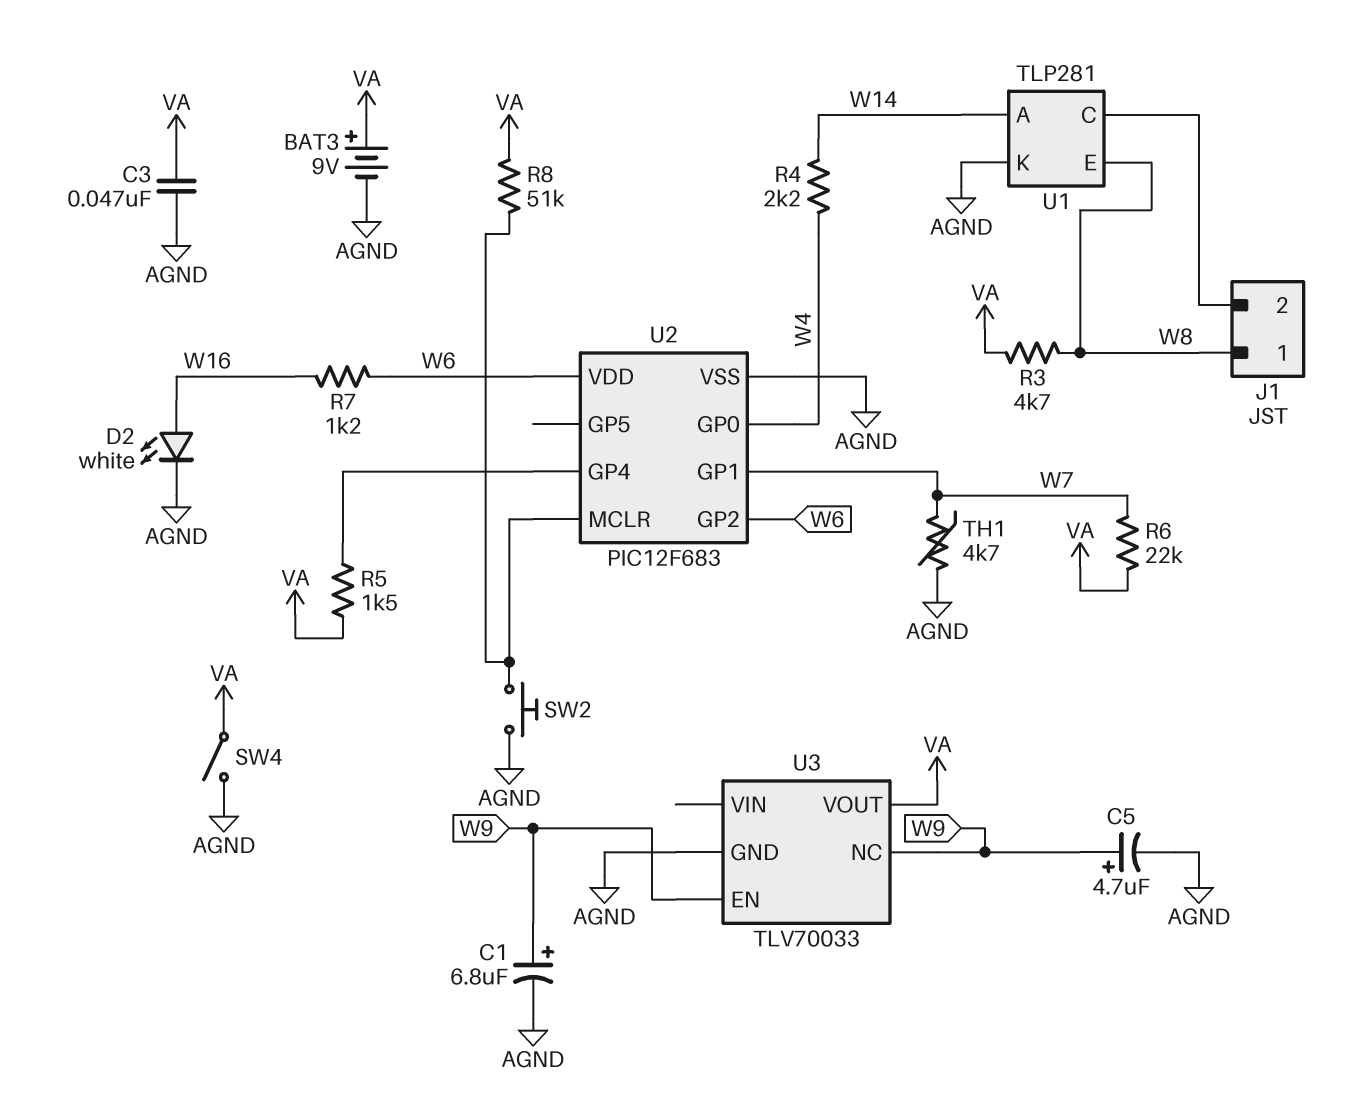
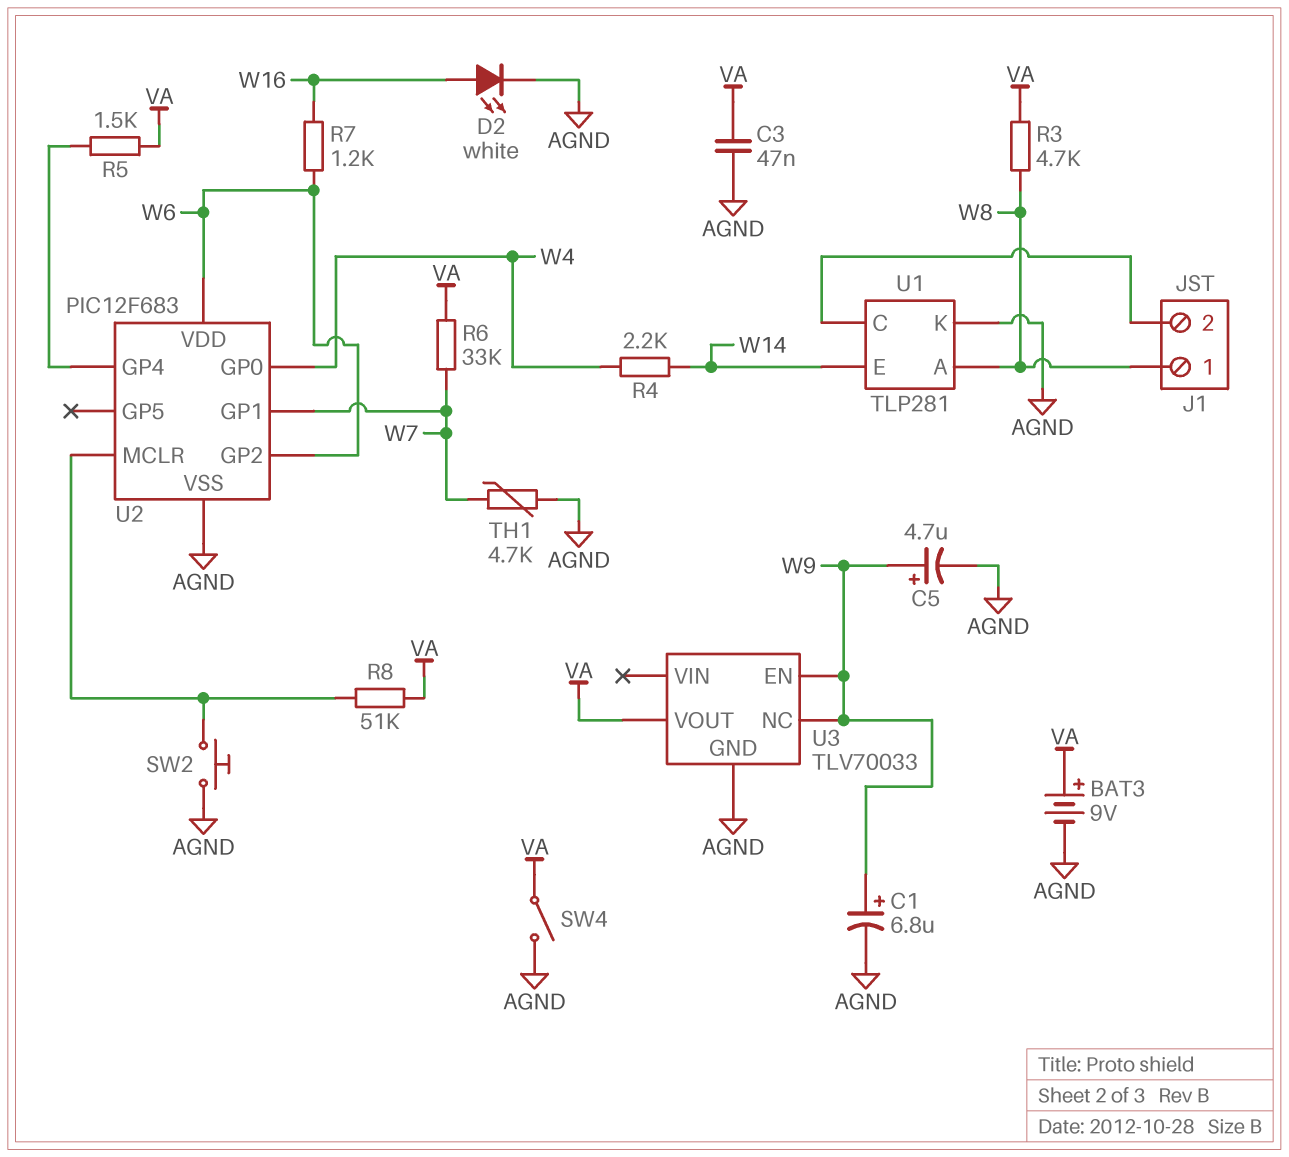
R6: 22k (VA, W7) -> 33k (VA, W7)
U1 pin A: W14 -> W8
U1 pin E: W8 -> W14

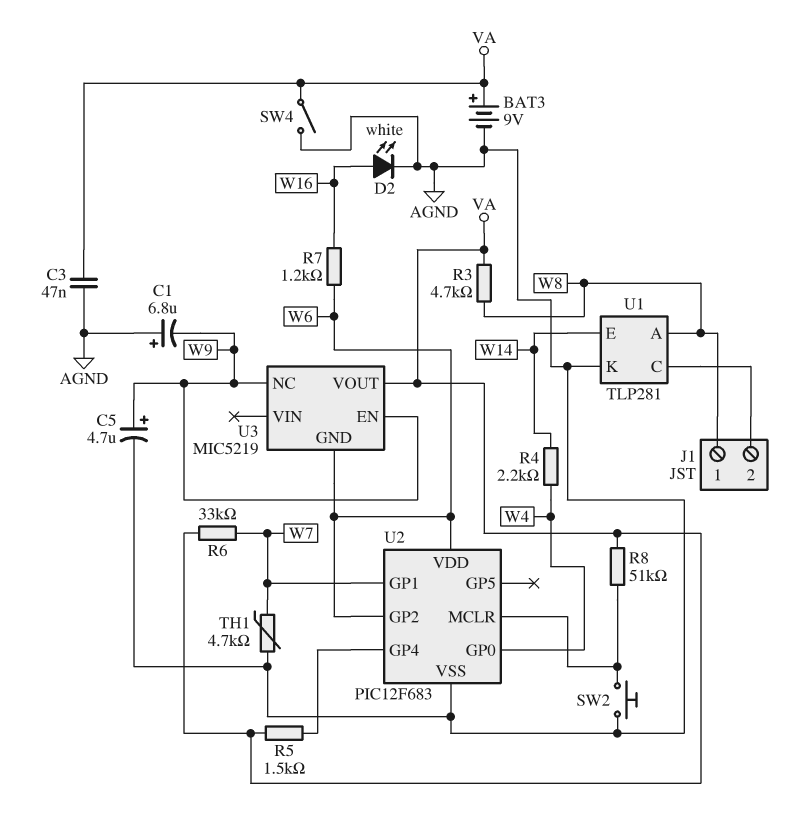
C1: 6.8uF (plus W9, minus AGND) -> 6.8uF (plus AGND, minus W9)
U3: TLV70033 -> MIC5219
U3 pin GND: AGND -> W6

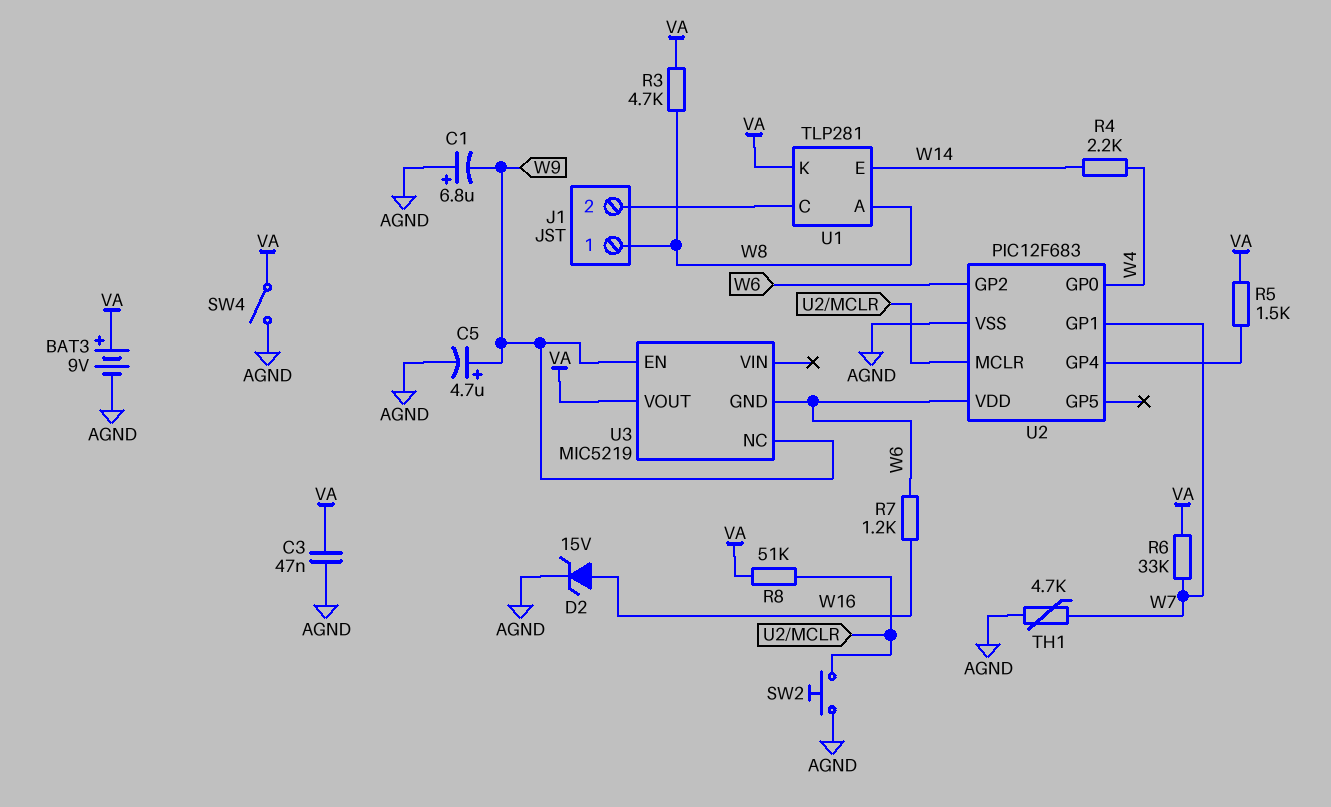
D2: LED white (A W16, K AGND) -> zener 15V (A W16, K AGND)
U1 pin K: AGND -> VA

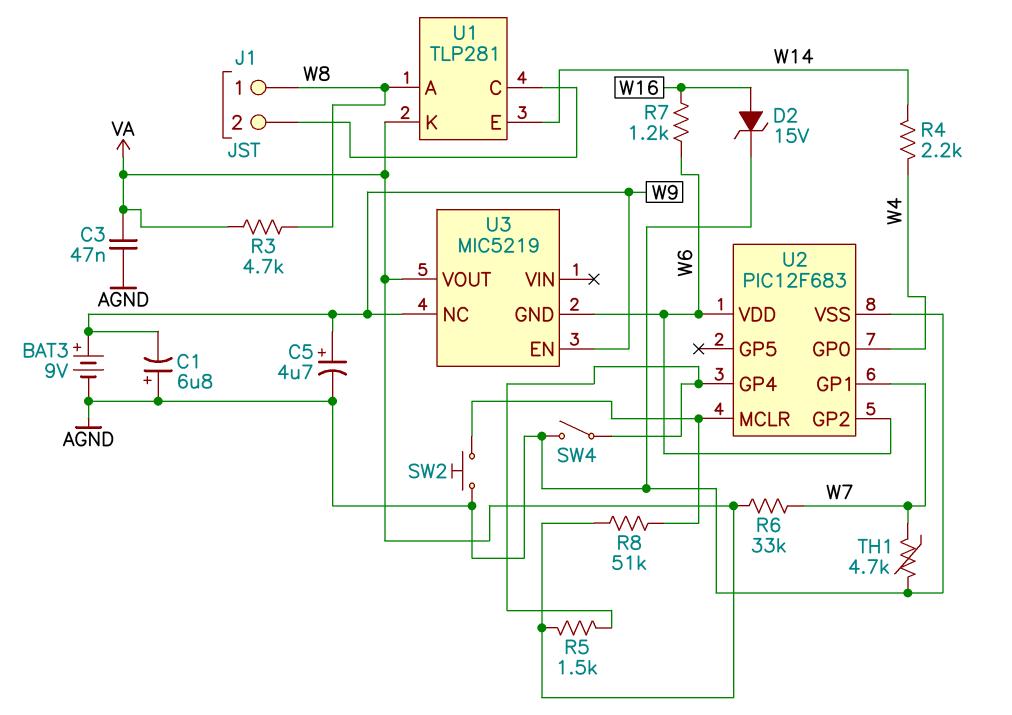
BAT3: 9V (plus VA, minus AGND) -> 9V (plus W9, minus AGND)
SW4: switch (AGND, VA) -> switch (AGND, U2/GP4)

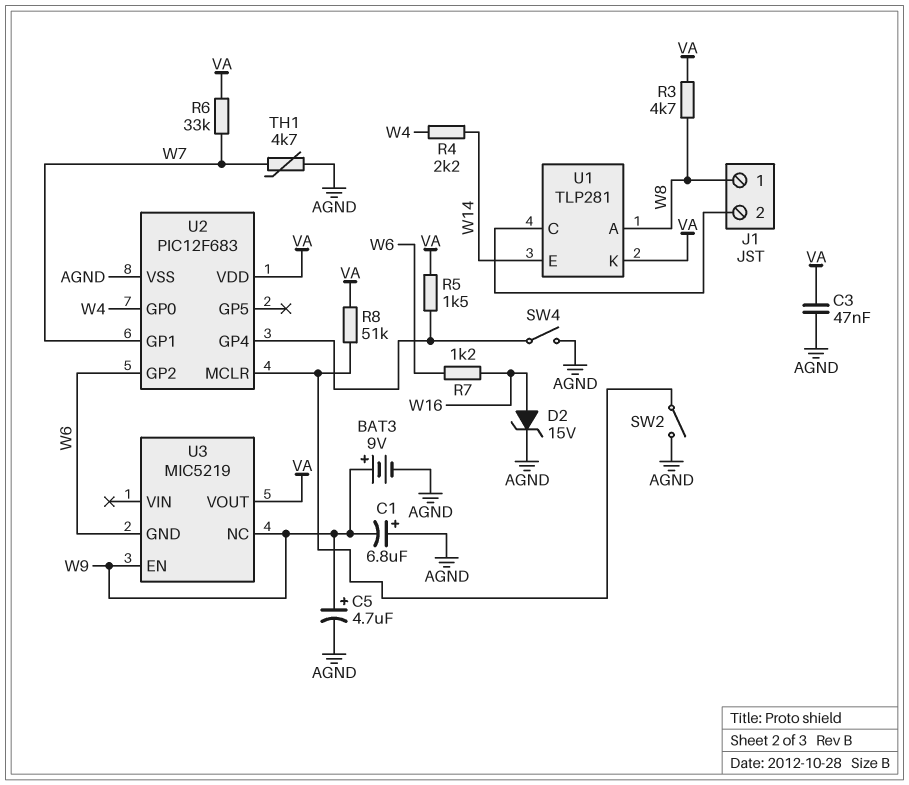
SW2: button (AGND, U2/MCLR) -> switch (AGND, U2/MCLR)
U2 pin VDD: W6 -> VA

